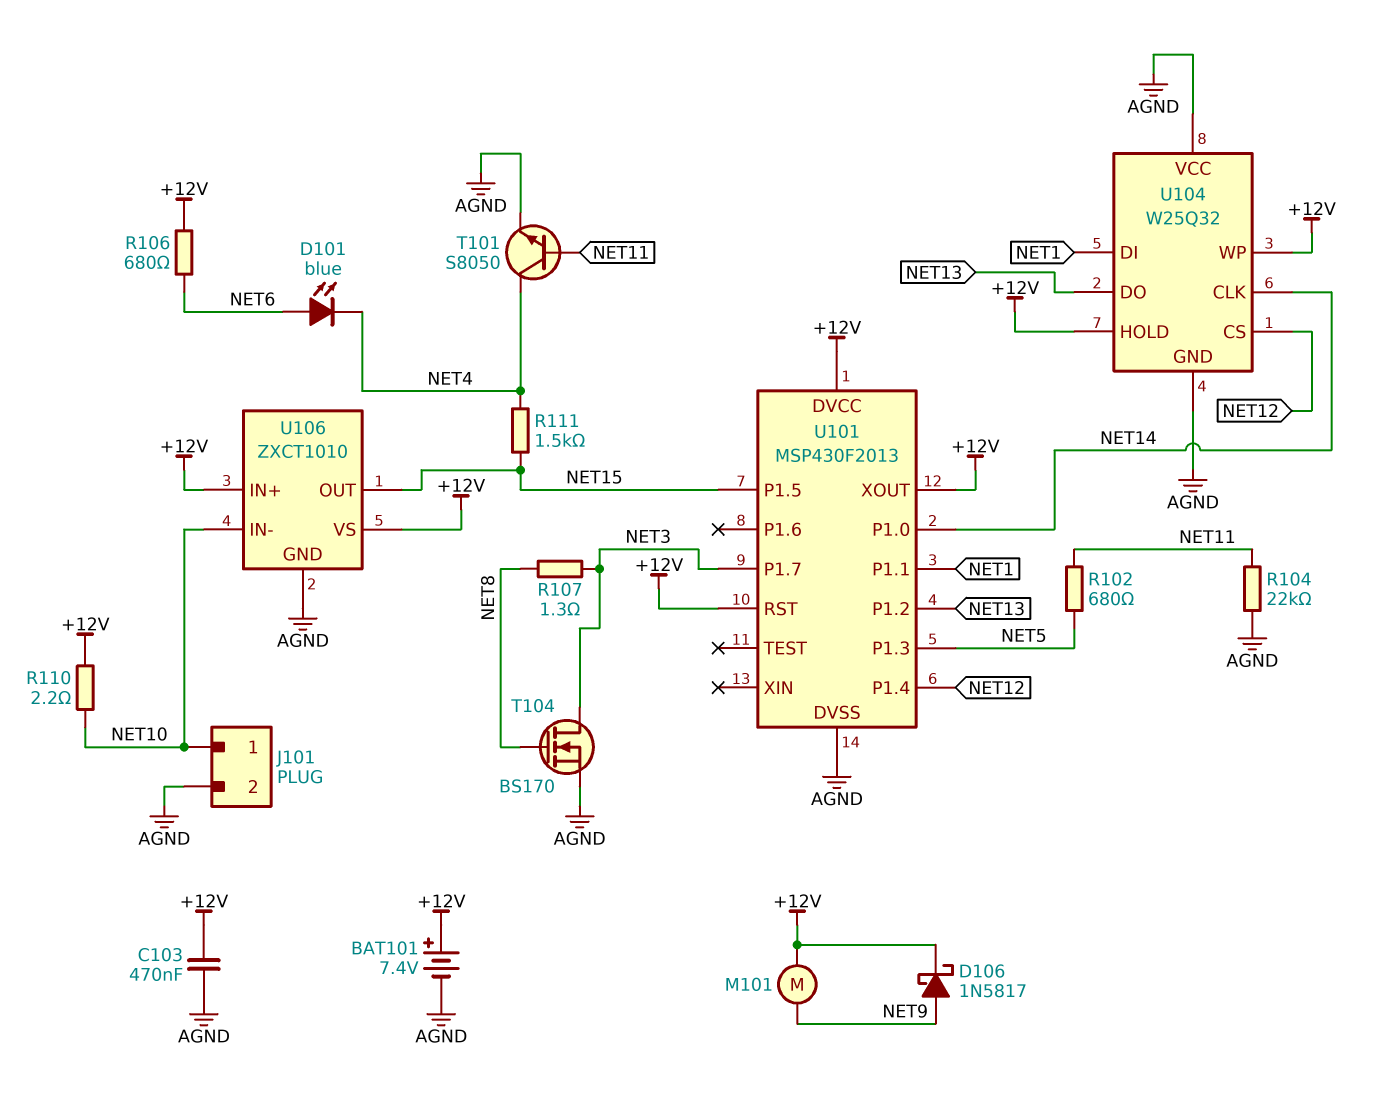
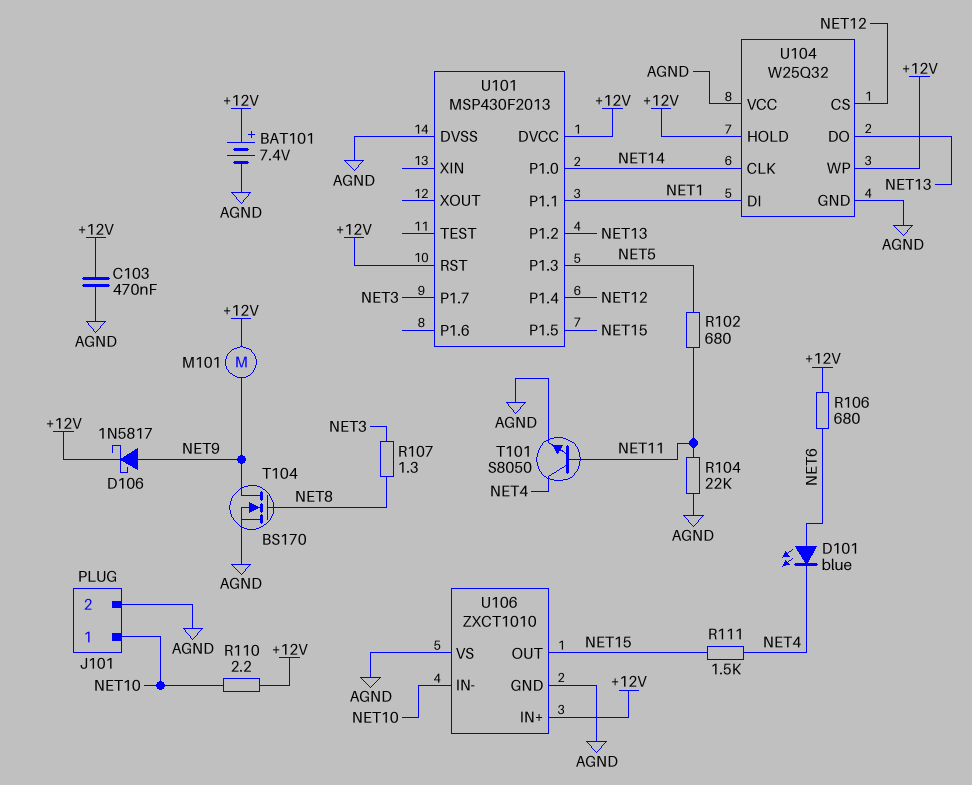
T104: NMOS BS170 (G NET8, D NET3, S AGND) -> NMOS BS170 (G NET8, D NET9, S AGND)
U101 pin XOUT: +12V -> none
U106 pin VS: +12V -> AGND

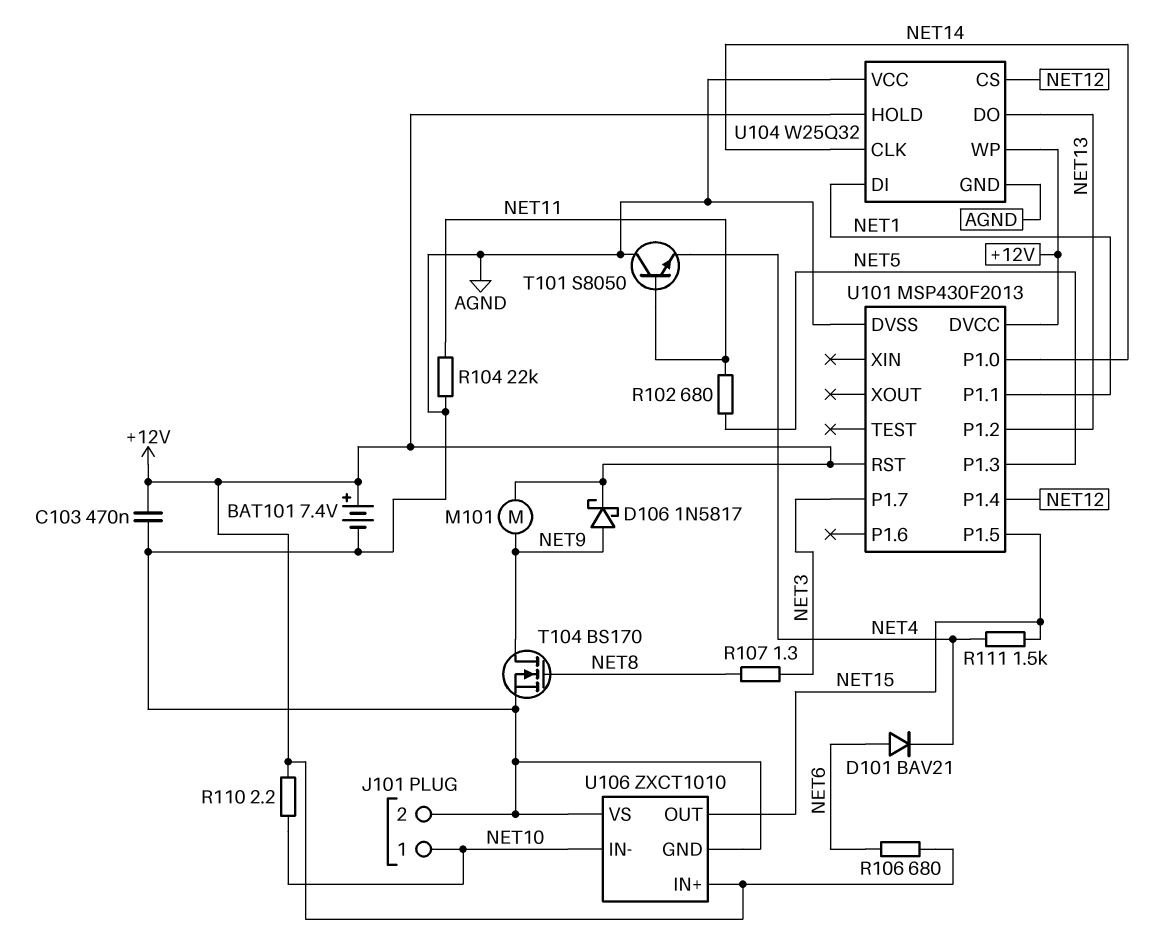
D101: LED blue (A NET6, K NET4) -> diode BAV21 (A NET6, K NET4)
T101: NPN S8050 (B NET11, C NET4, E AGND) -> NPN S8050 (B NET11, C AGND, E NET4)

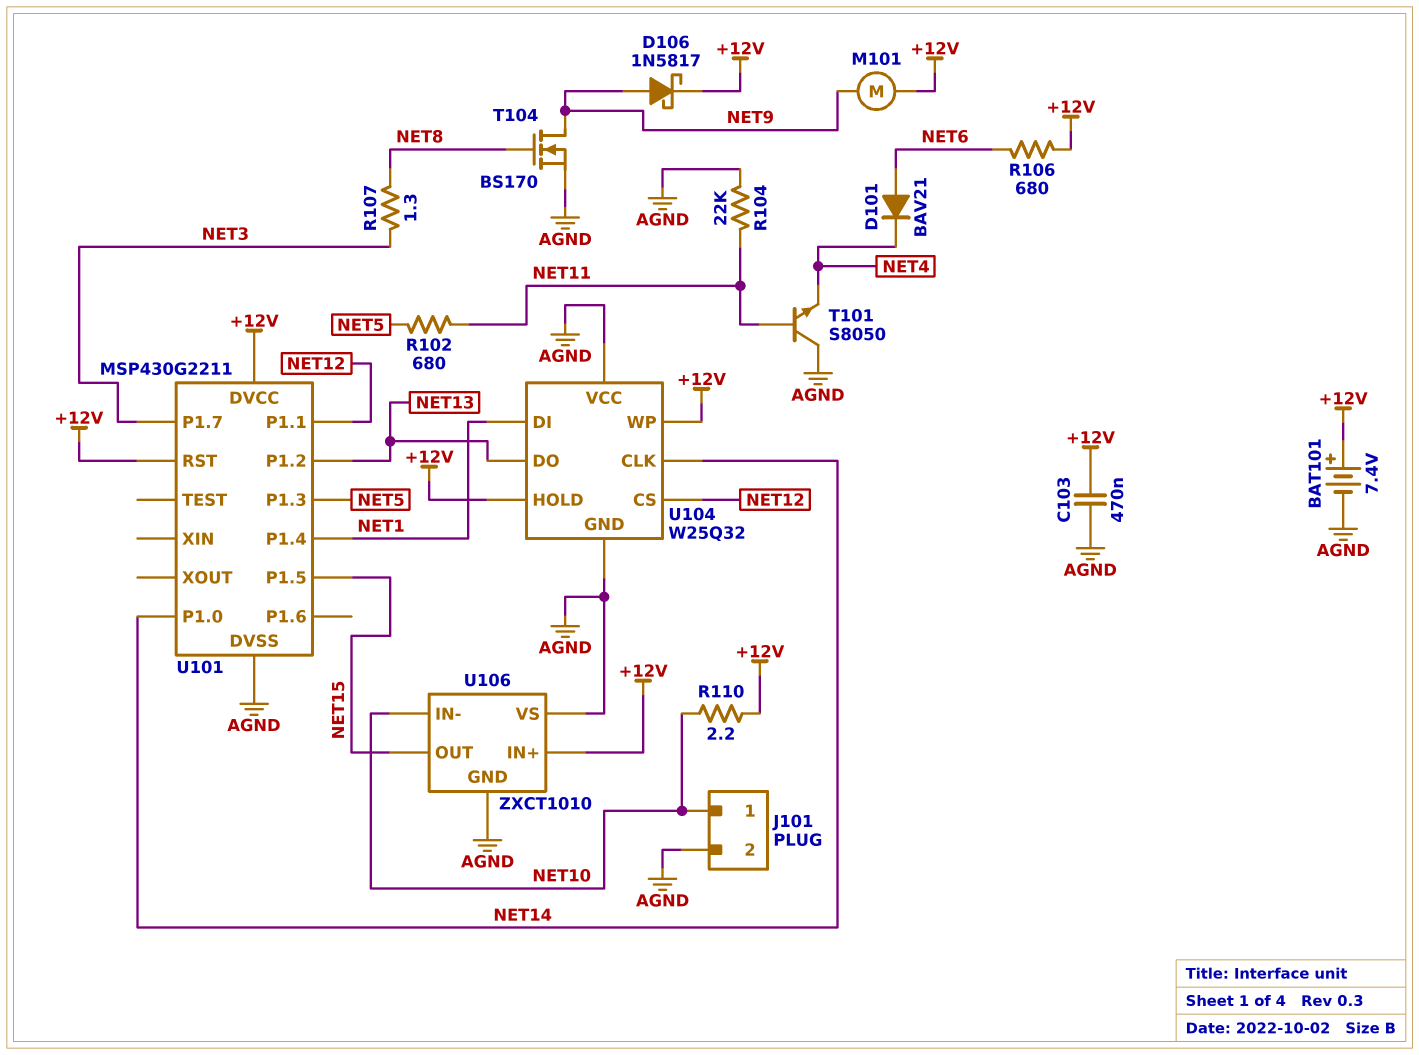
R111: 1.5k (NET4, NET15) -> none
U101: MSP430F2013 -> MSP430G2211
U101 pin P1.1: NET1 -> NET12
U101 pin P1.4: NET12 -> NET1

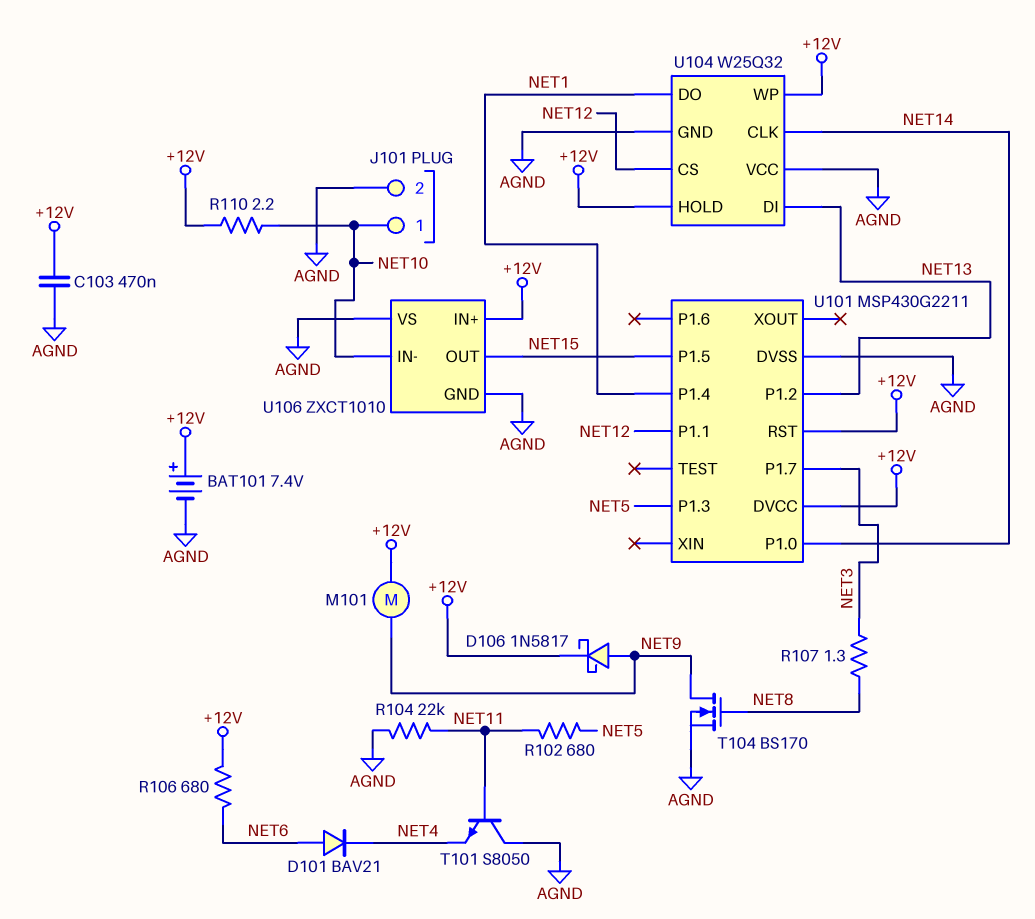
U104 pin DI: NET1 -> NET13
U104 pin DO: NET13 -> NET1

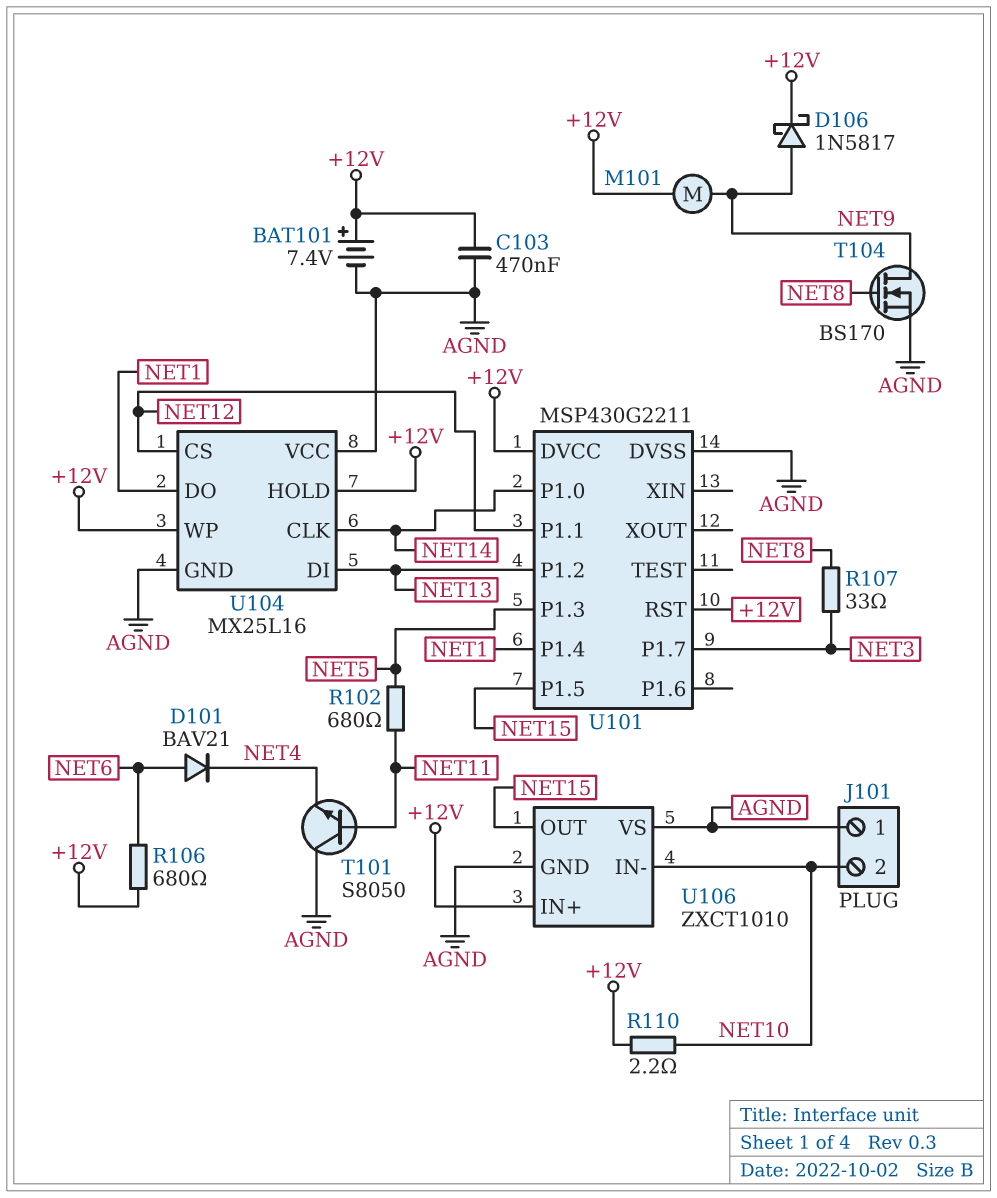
J101 pin 1: NET10 -> AGND
J101 pin 2: AGND -> NET10
R104: 22k (AGND, NET11) -> none
R107: 1.3 (NET3, NET8) -> 33 (NET3, NET8)
U104: W25Q32 -> MX25L16

